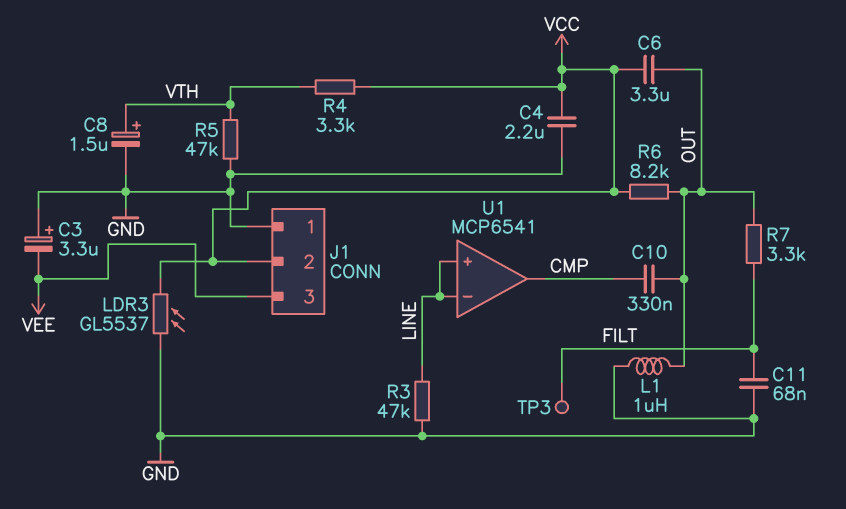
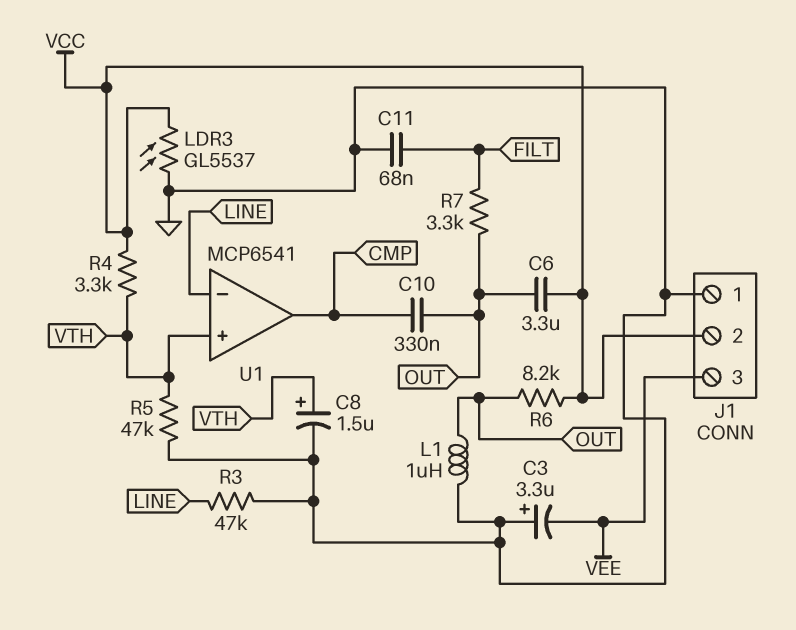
C4: 2.2uF (GND, VCC) -> none
TP3: test point (FILT) -> none
U1 pin in+: LINE -> VTH

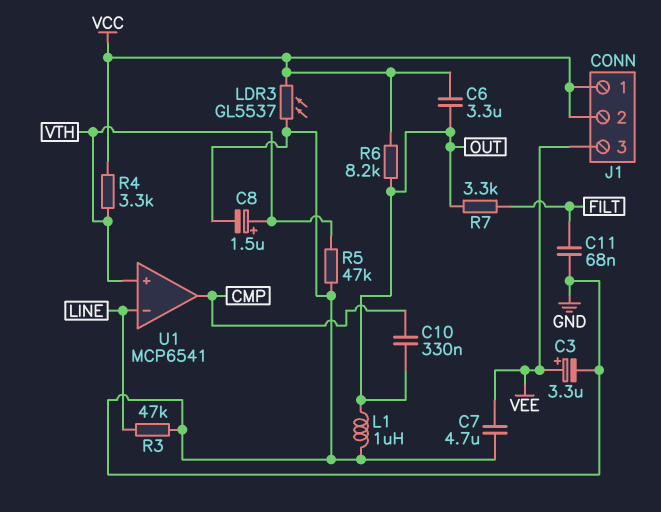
C3: 3.3uF (plus GND, minus VEE) -> 3.3uF (plus VEE, minus GND)
C7: none -> 4.7uF (GND, VEE)
J1 pin 1: GND -> VCC

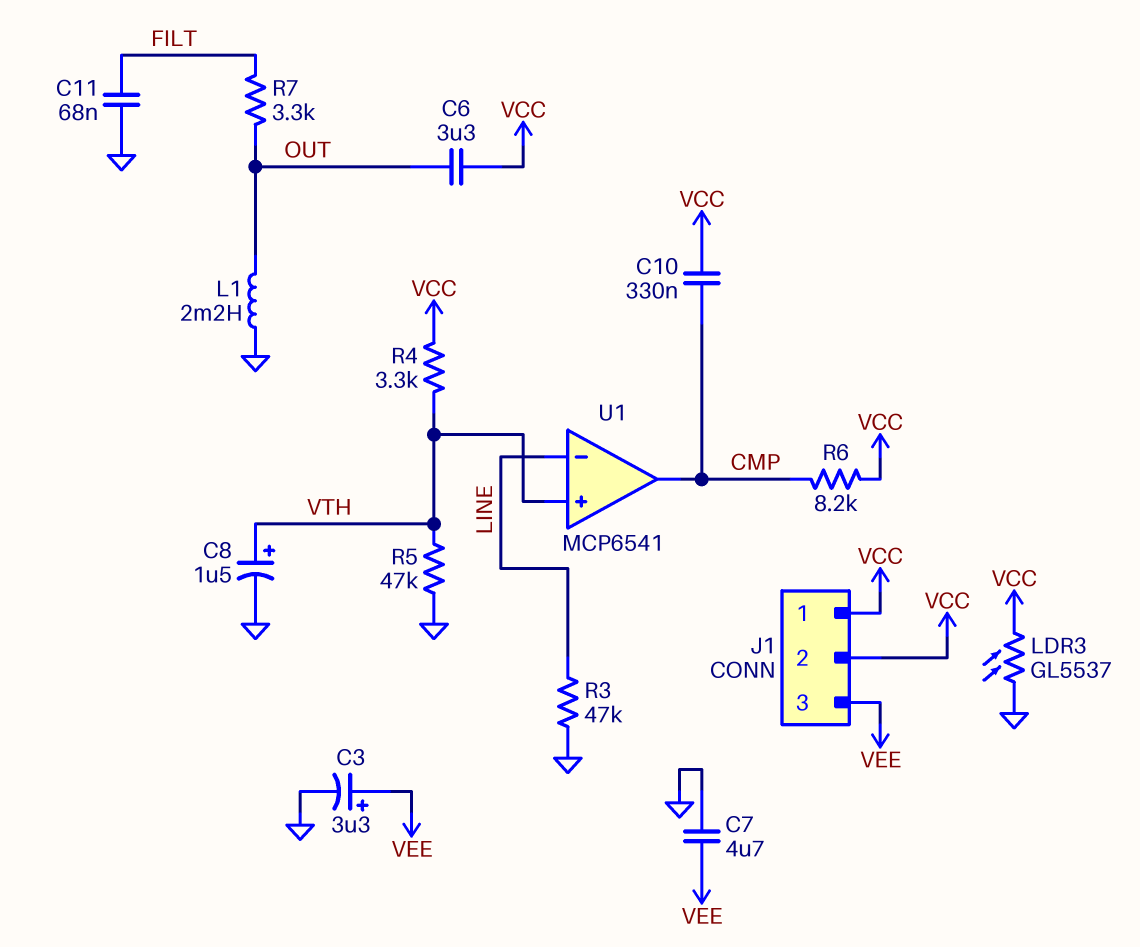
C10: 330nF (CMP, OUT) -> 330nF (CMP, VCC)
L1: 1uH (GND, OUT) -> 2.2mH (GND, OUT)
R6: 8.2k (OUT, VCC) -> 8.2k (CMP, VCC)

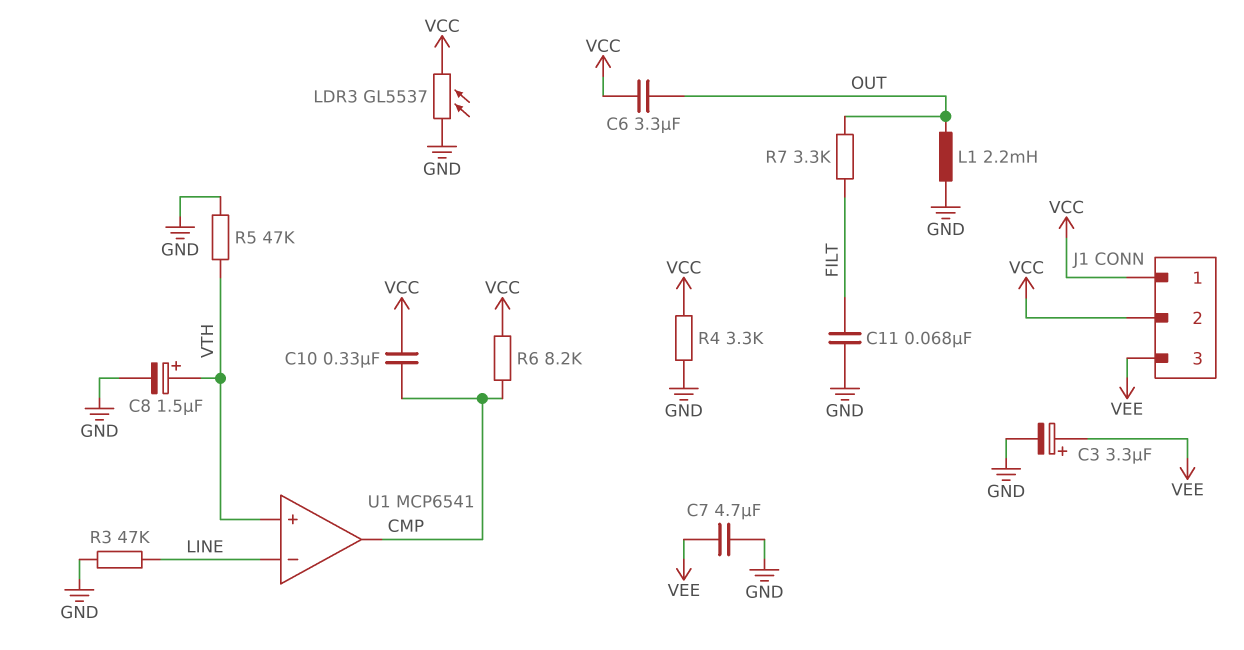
R4: 3.3k (VCC, VTH) -> 3.3k (GND, VCC)

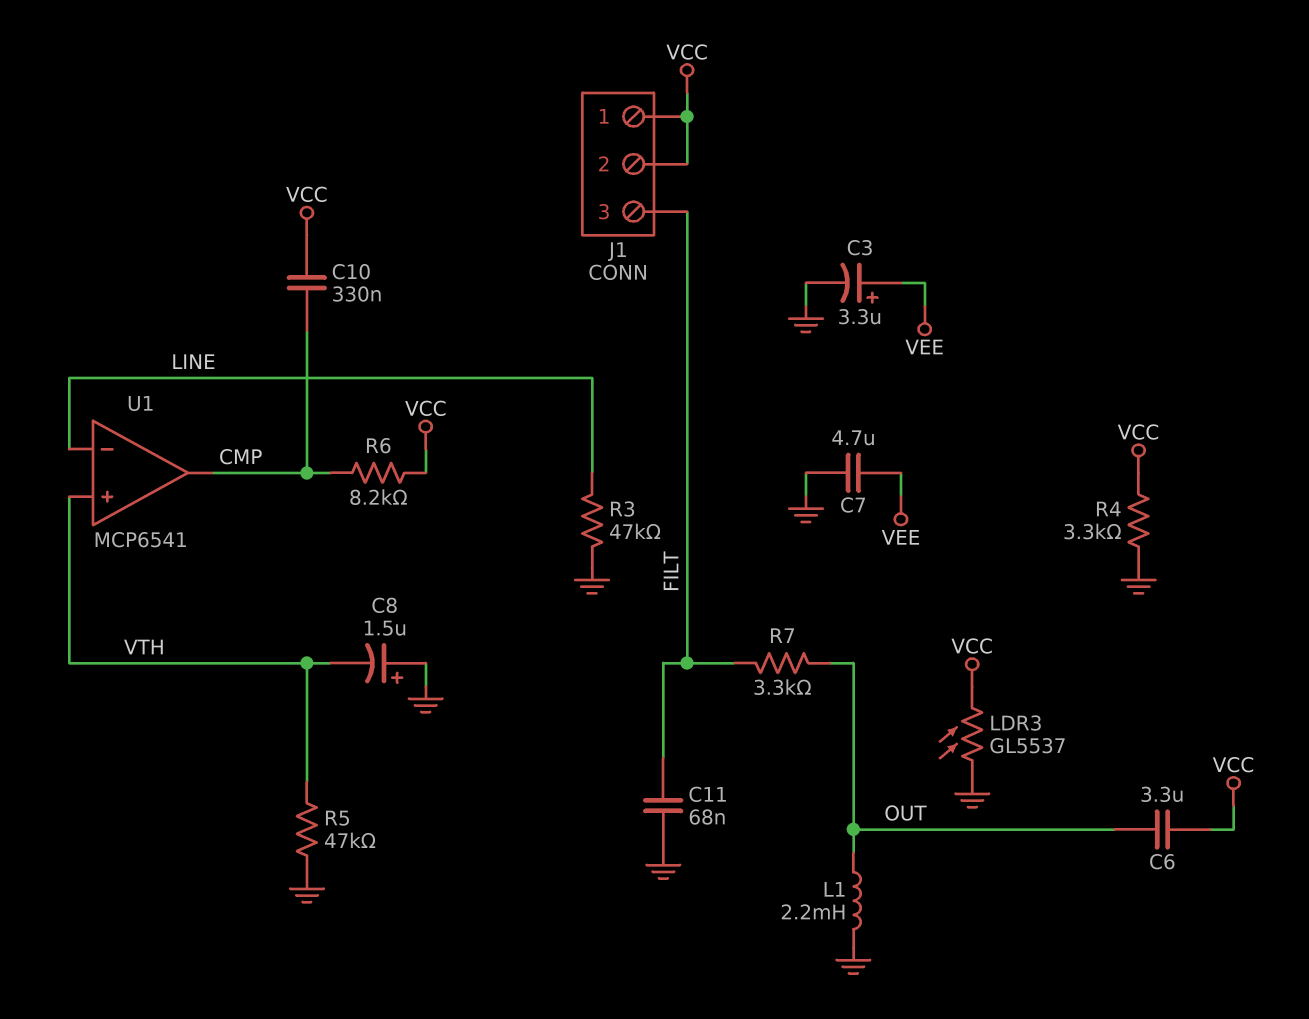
C8: 1.5uF (plus VTH, minus GND) -> 1.5uF (plus GND, minus VTH)
J1 pin 3: VEE -> FILT

